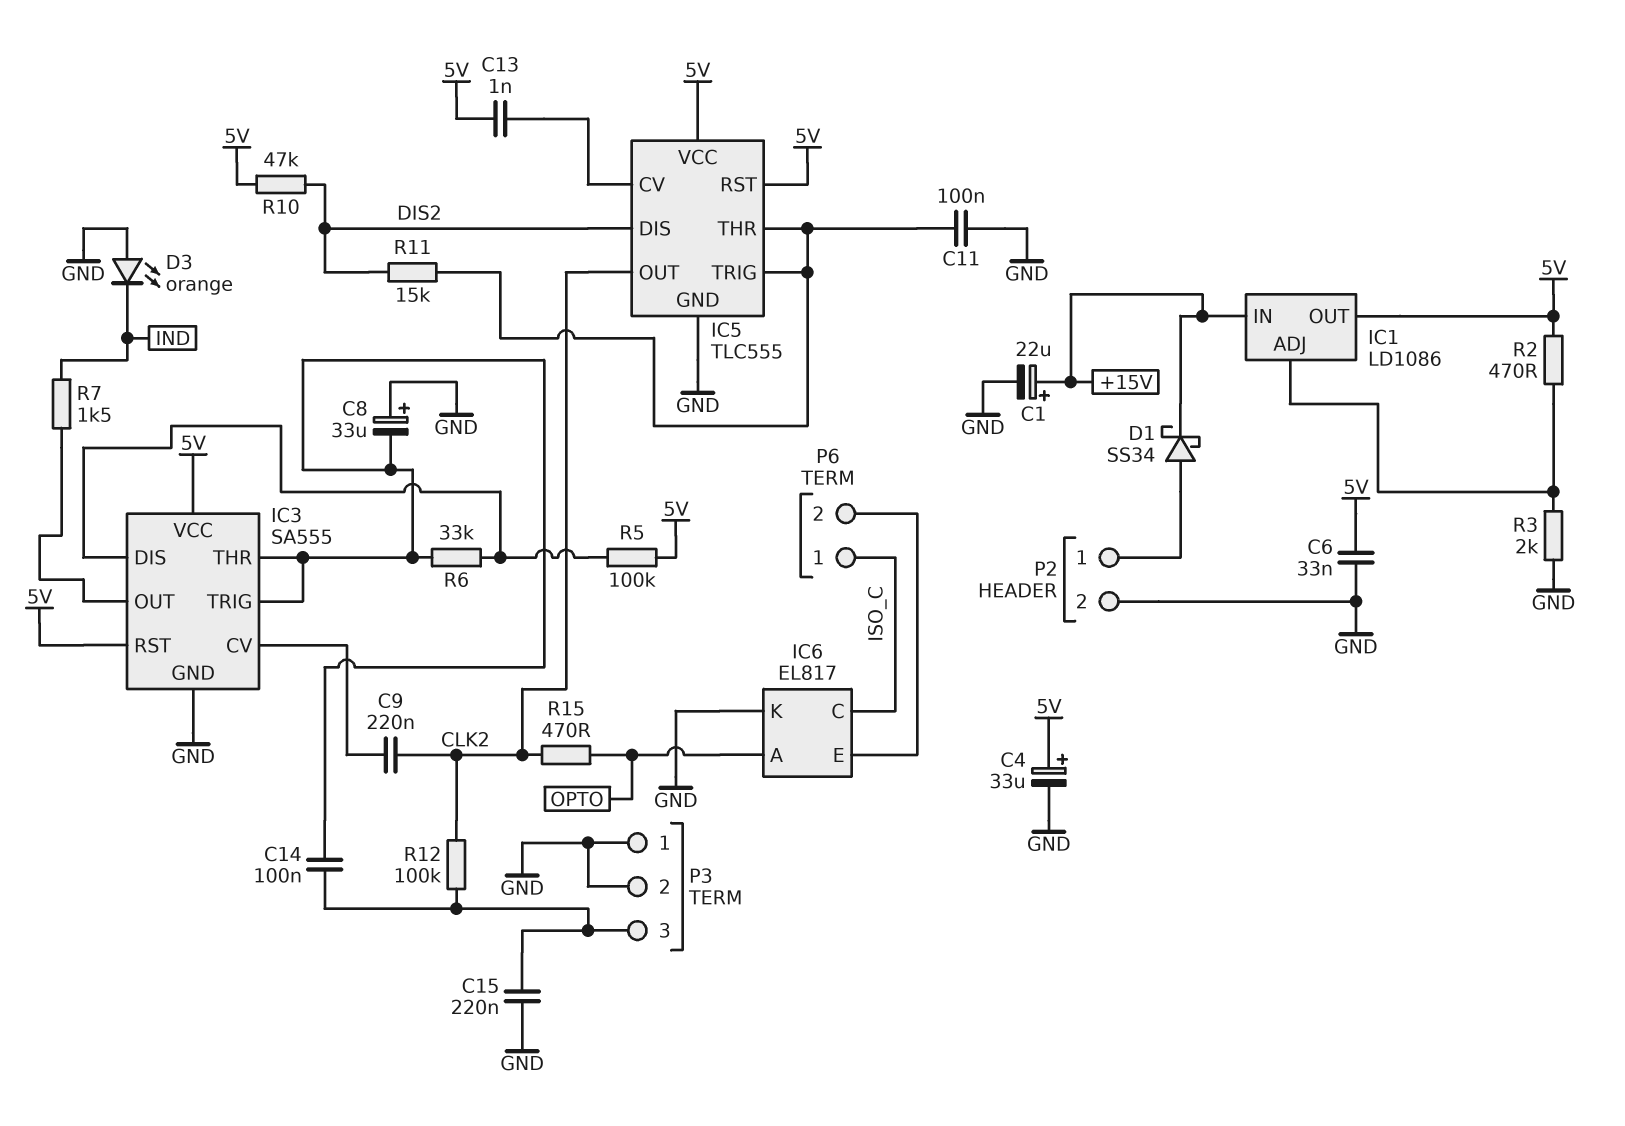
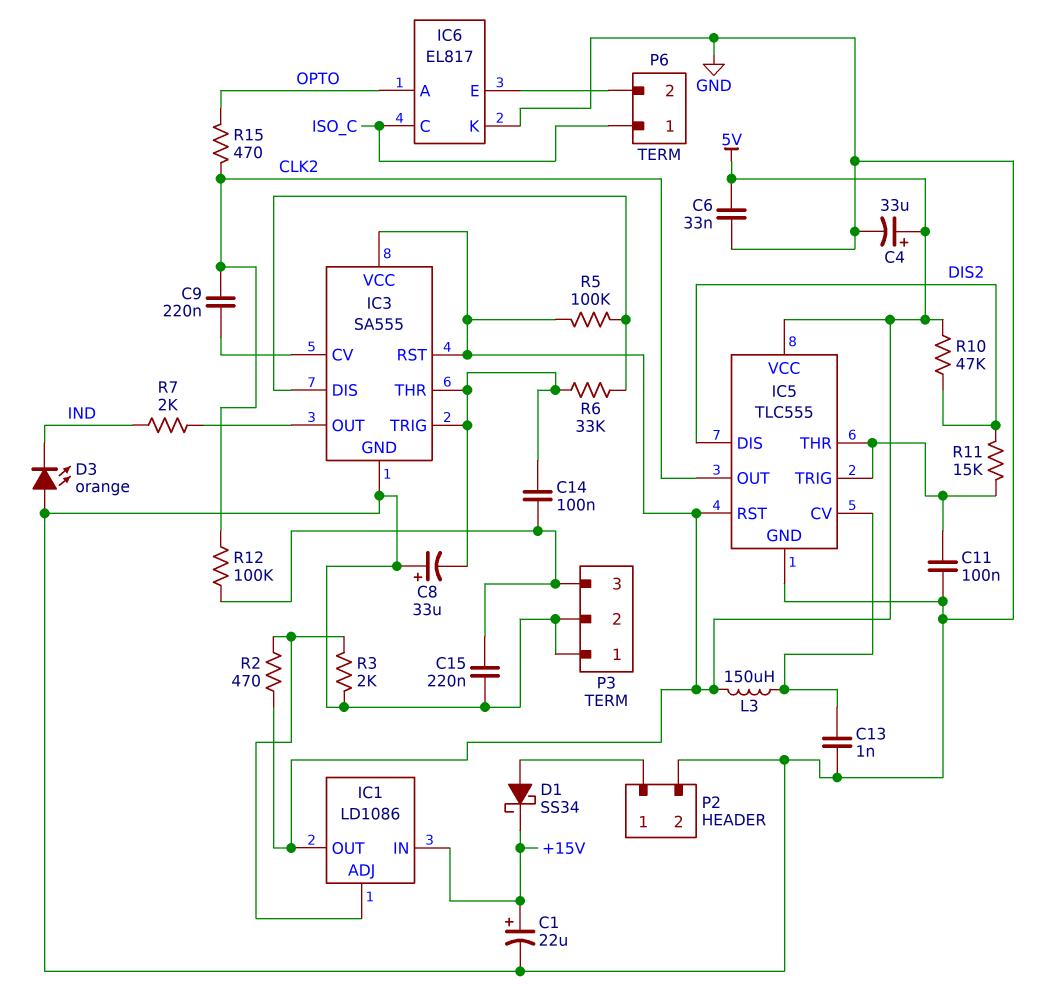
C13: 1nF (5V, IC5/CV) -> 1nF (GND, IC5/CV)
L3: none -> 150uH (5V, IC5/CV)
R7: 1.5k (IC3/OUT, IND) -> 2k (IC3/OUT, IND)

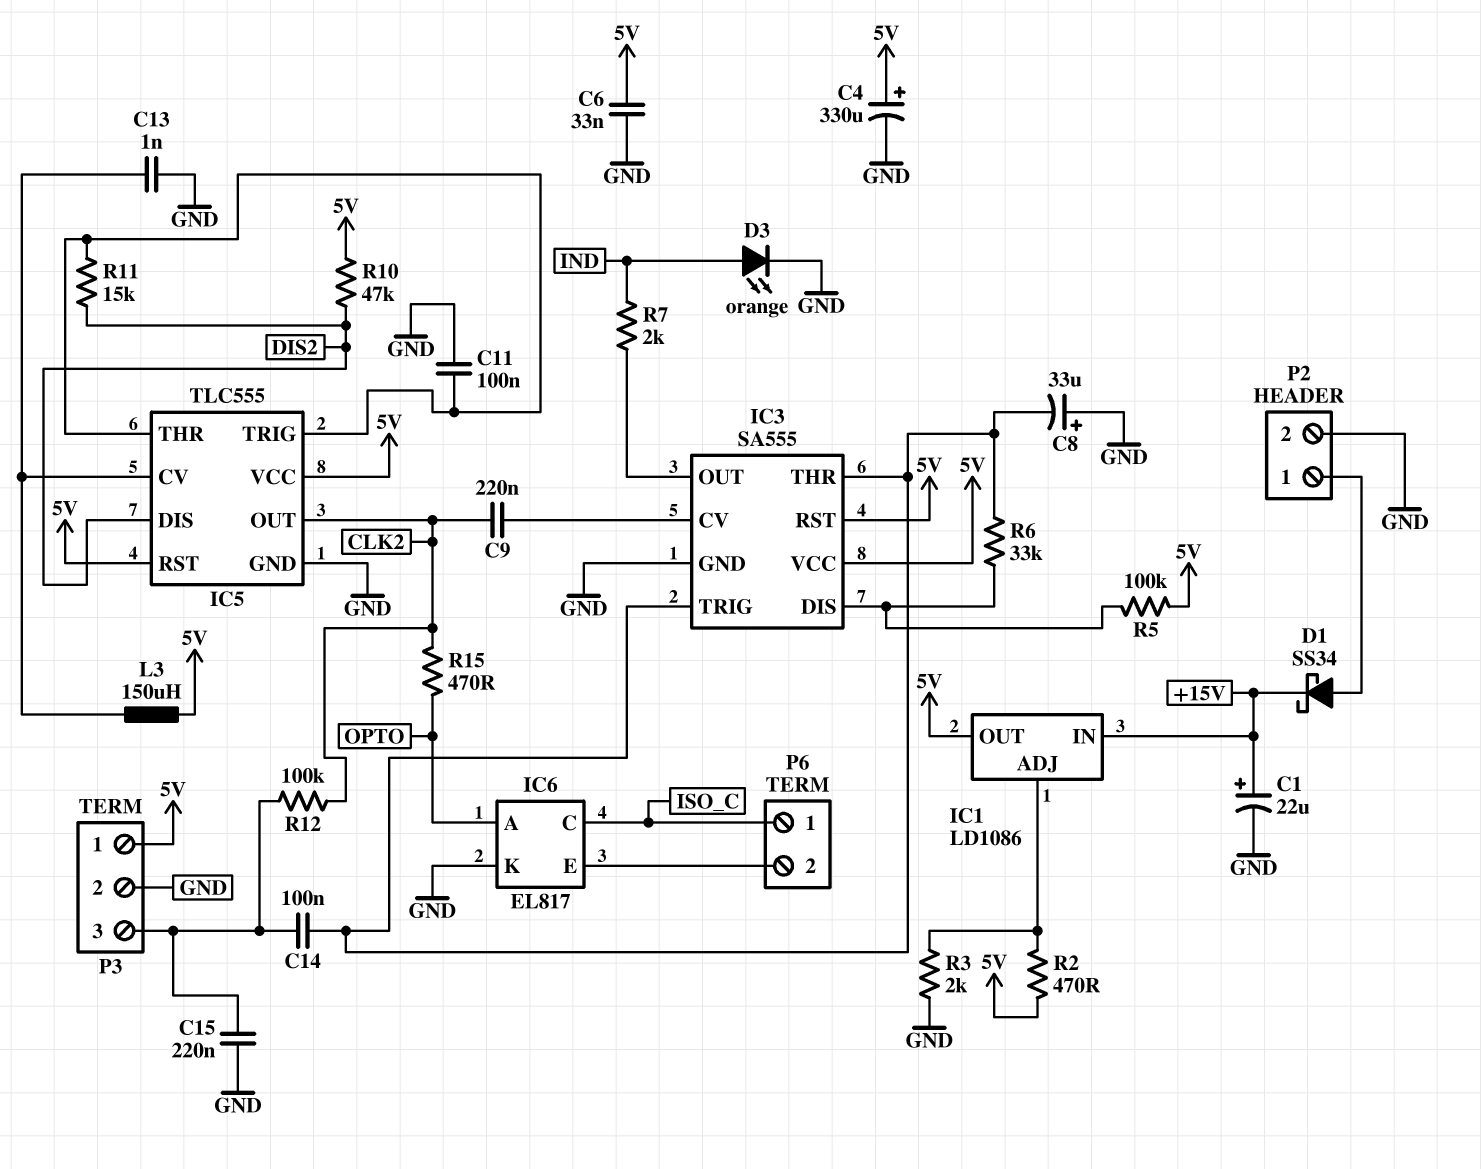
C4: 33uF (plus 5V, minus GND) -> 330uF (plus 5V, minus GND)
D3: LED orange (A GND, K IND) -> LED orange (A IND, K GND)
P3 pin 1: GND -> 5V

